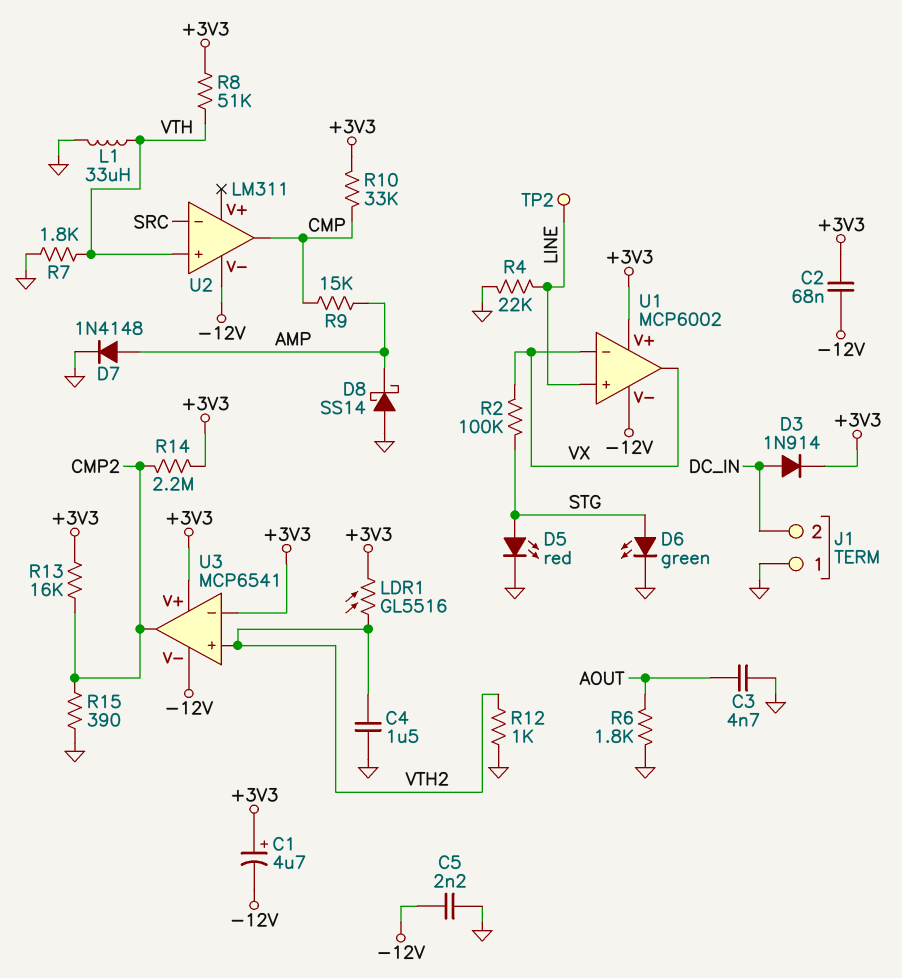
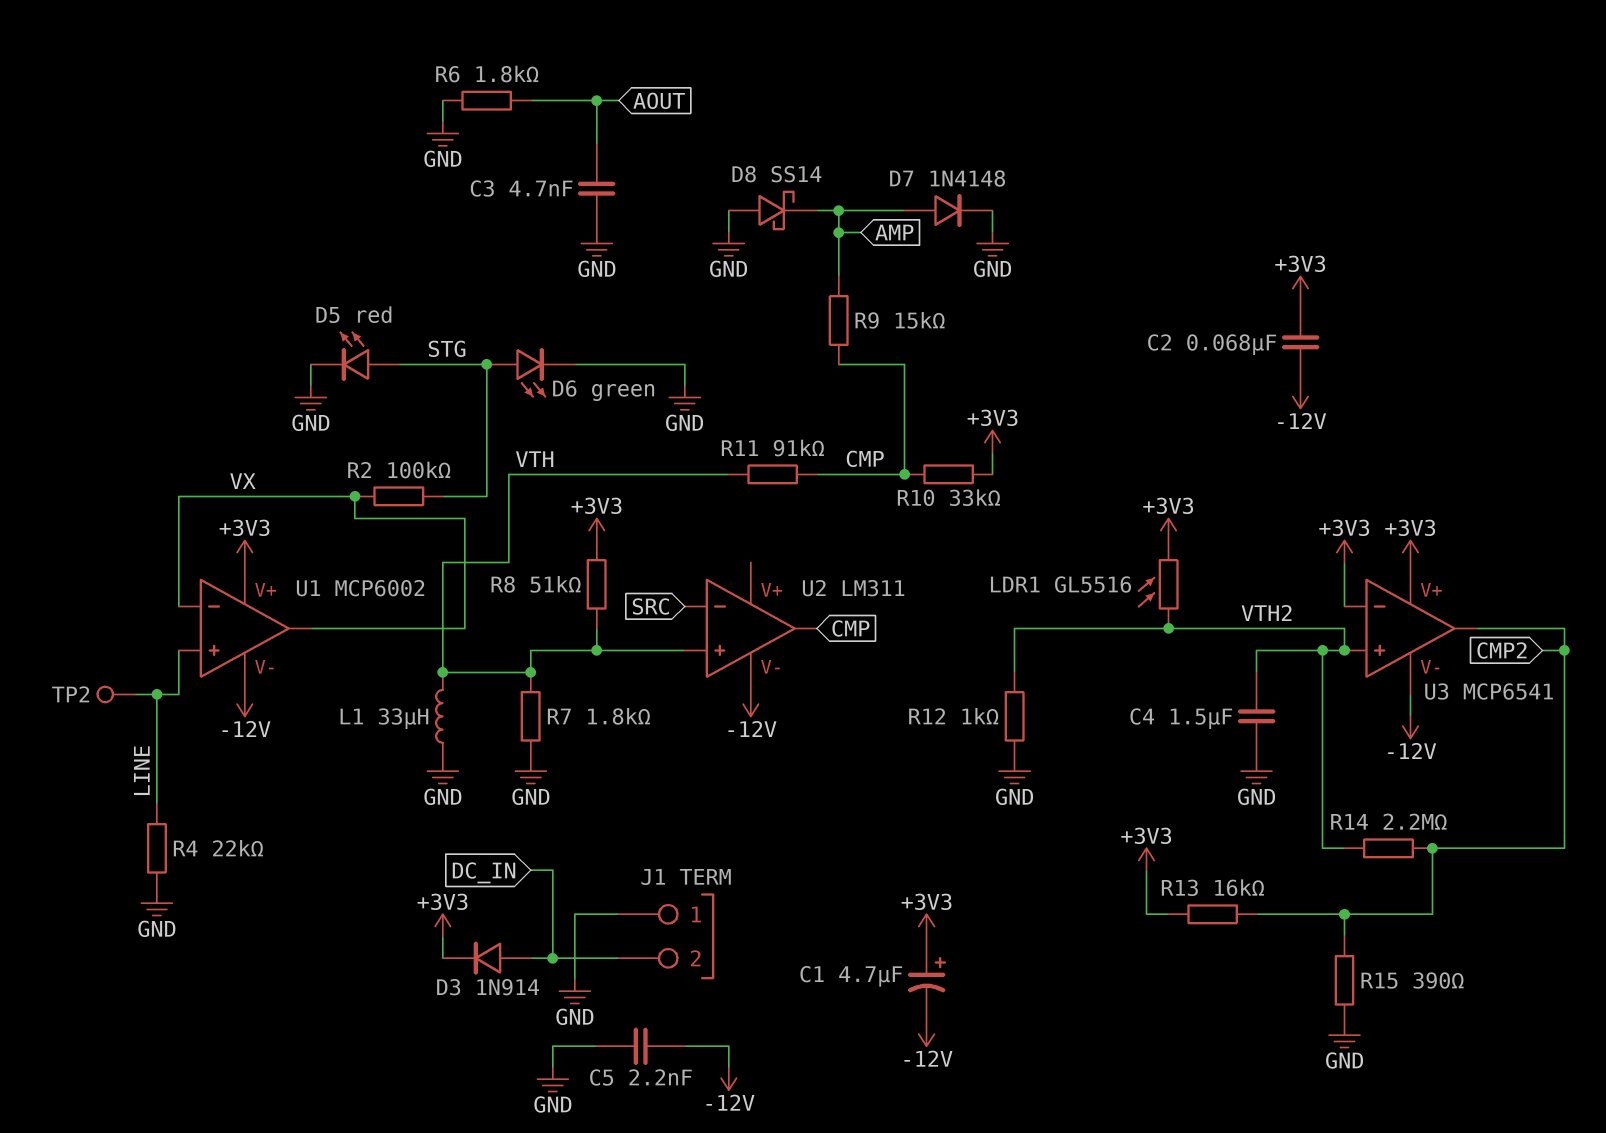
R11: none -> 91k (CMP, VTH)
R14: 2.2M (+3V3, CMP2) -> 2.2M (CMP2, VTH2)

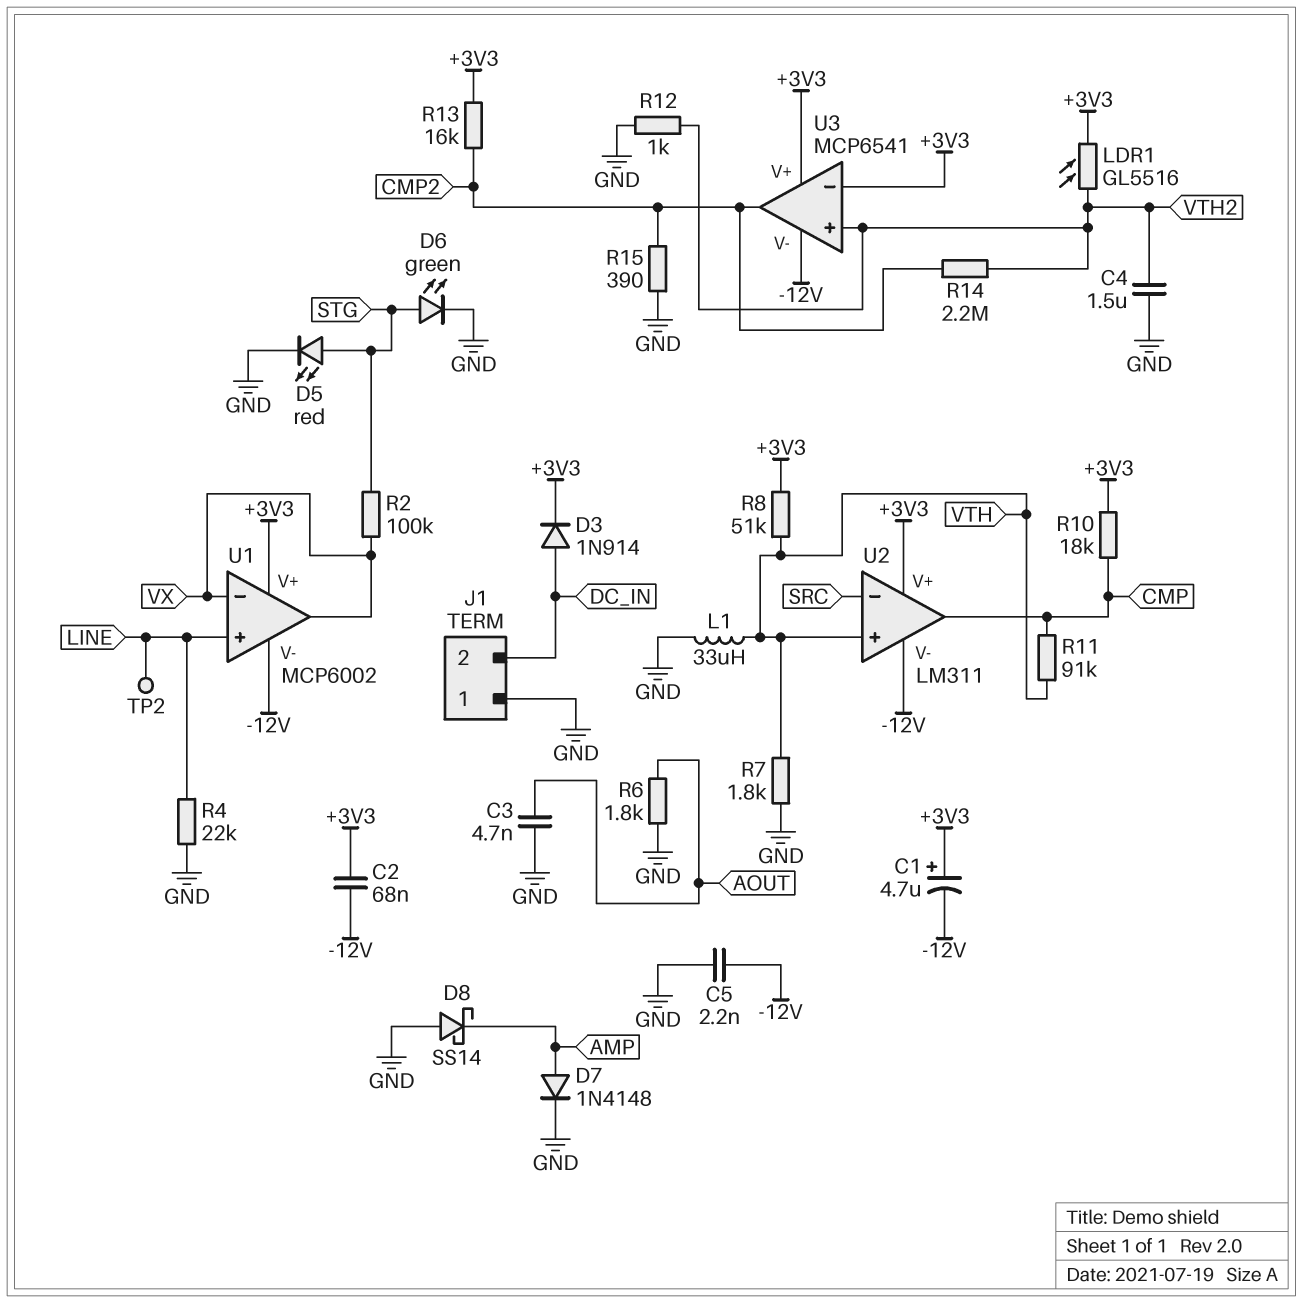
R9: 15k (AMP, CMP) -> none
R10: 33k (+3V3, CMP) -> 18k (+3V3, CMP)
U2 pin V+: none -> +3V3

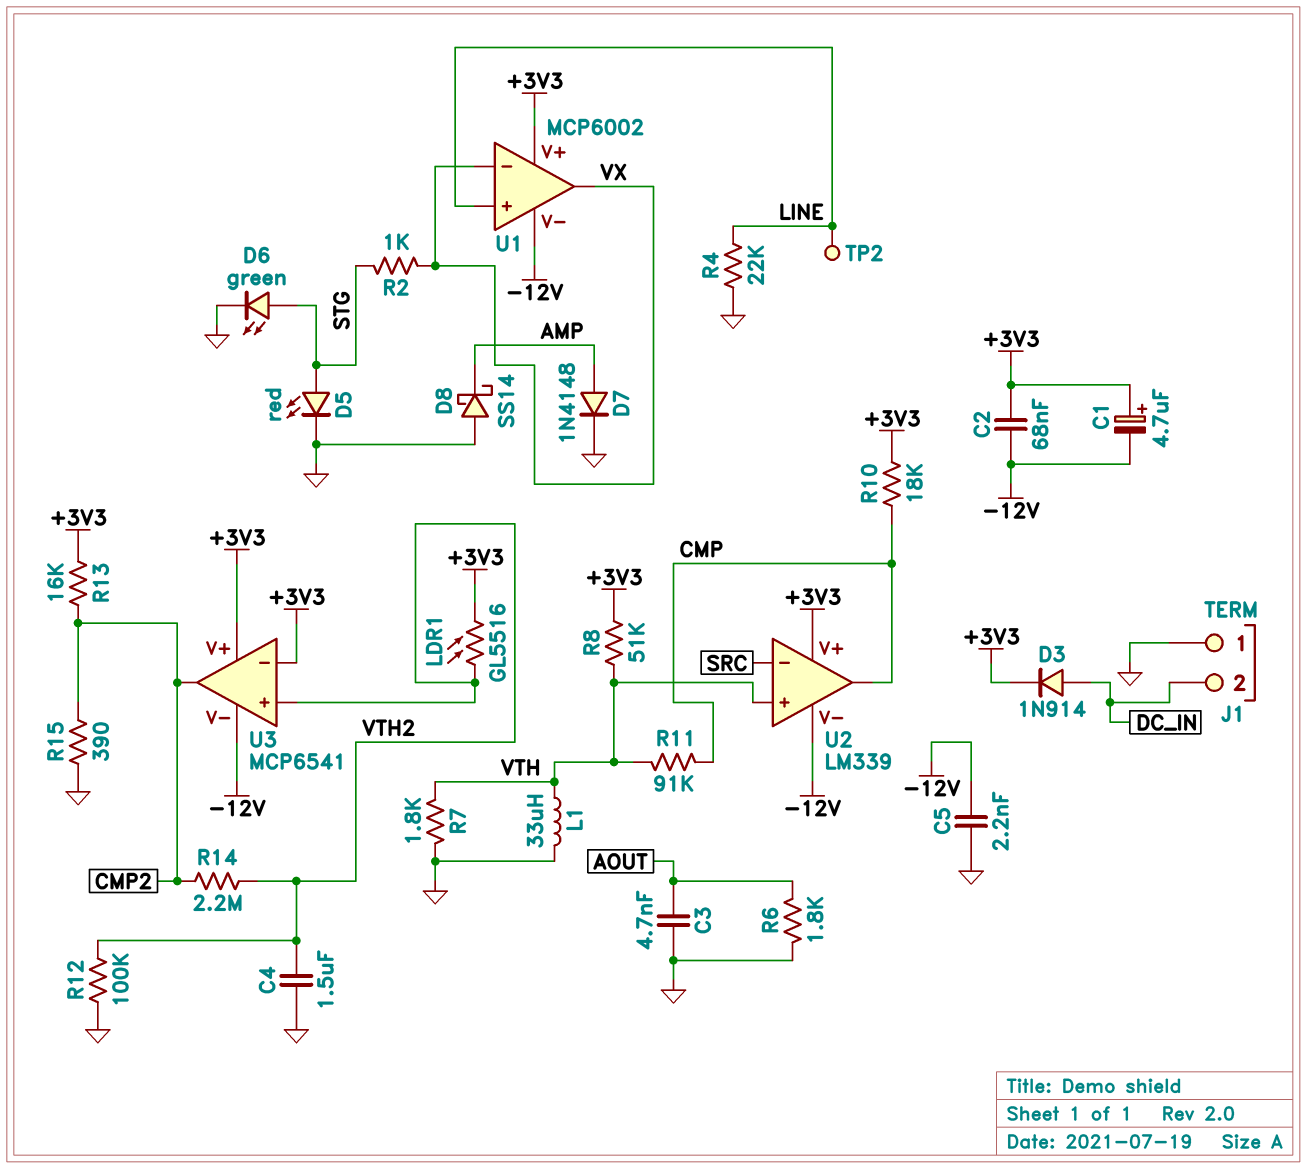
R2: 100k (STG, VX) -> 1k (STG, VX)
R12: 1k (GND, VTH2) -> 100k (GND, VTH2)
U2: LM311 -> LM339

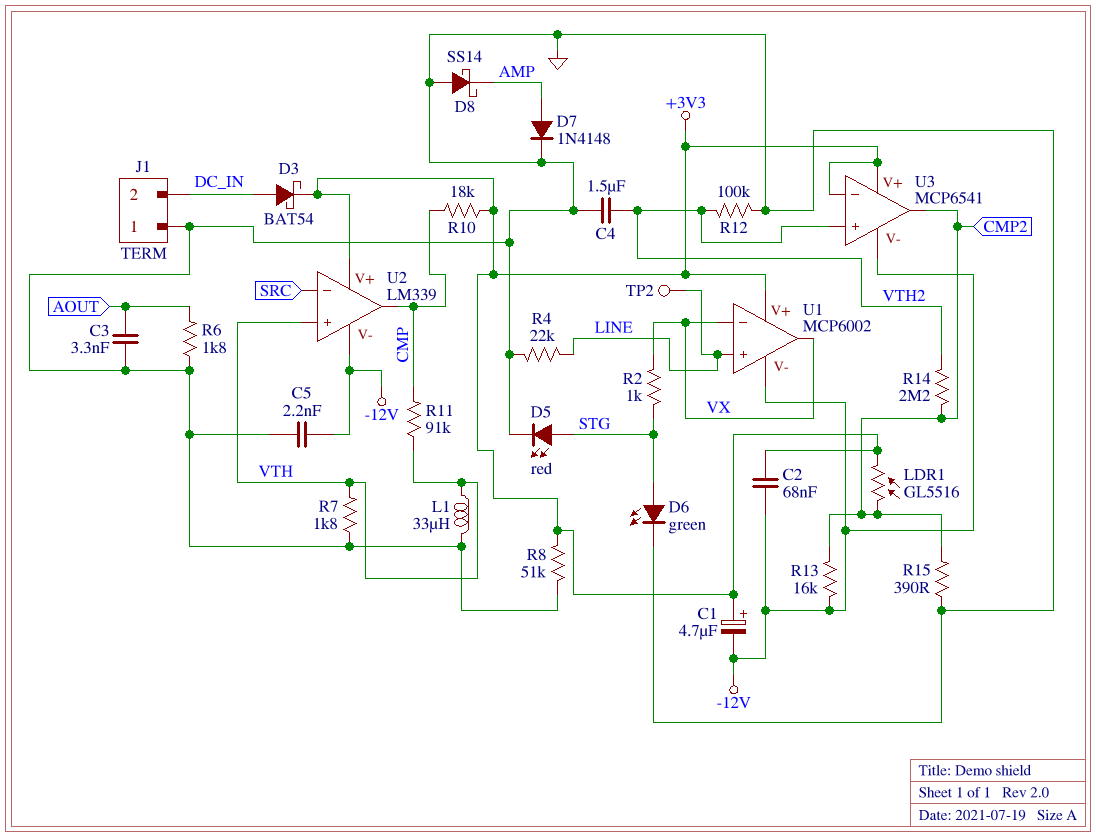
C3: 4.7nF (AOUT, GND) -> 3.3nF (AOUT, GND)
D3: diode 1N914 (A DC_IN, K +3V3) -> schottky BAT54 (A DC_IN, K +3V3)
LDR1: GL5516 (+3V3, VTH2) -> GL5516 (+3V3, CMP2)
R8: 51k (+3V3, VTH) -> 51k (+3V3, GND)
R13: 16k (+3V3, CMP2) -> 16k (-12V, CMP2)

